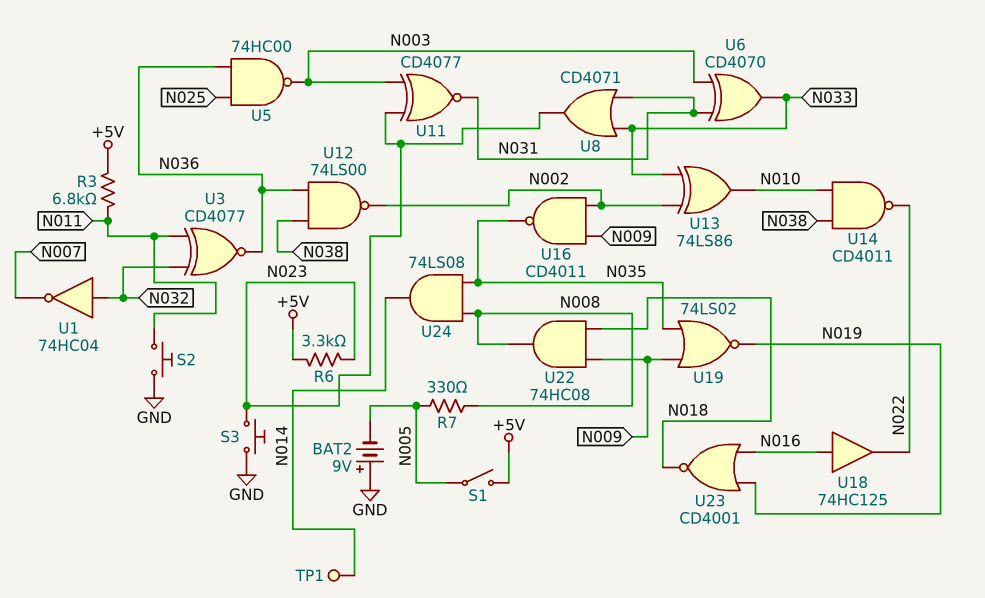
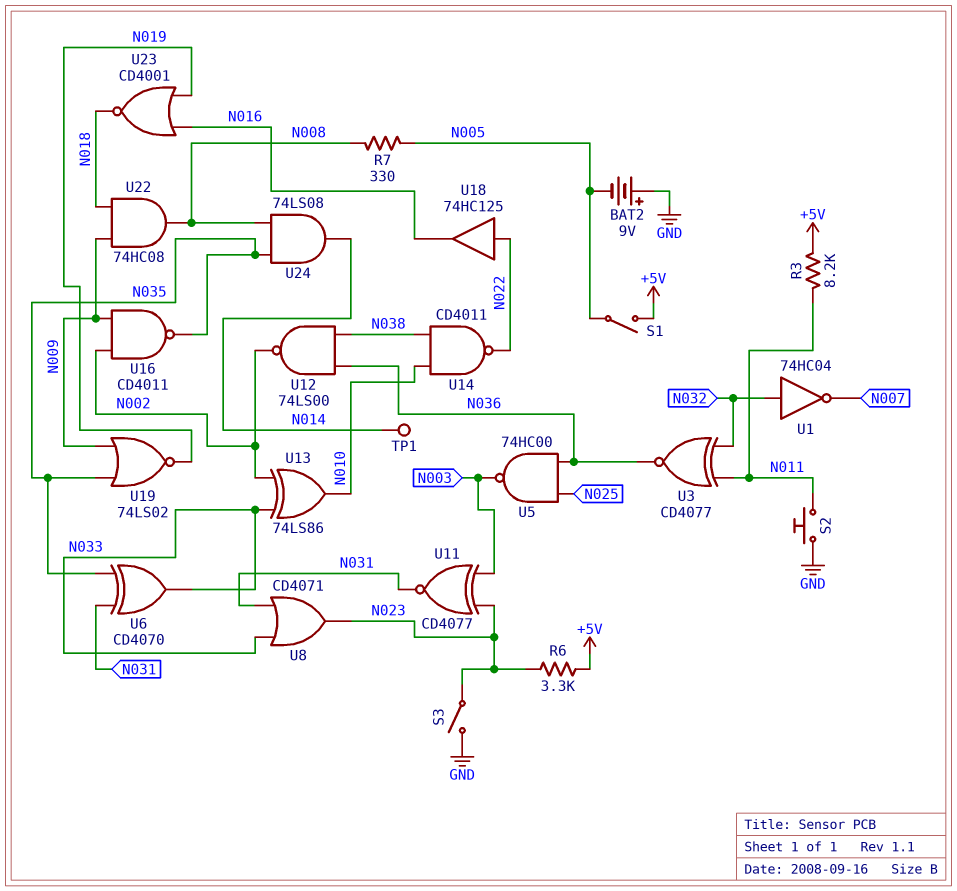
R3: 6.8k (+5V, N011) -> 8.2k (+5V, N011)
S3: button (GND, N023) -> switch (GND, N023)
U6: XOR CD4070 (in N003, in N031, out N033) -> XOR CD4070 (in N031, in N035, out N033)
U18: buffer 74HC125 (in N016, out N022) -> buffer 74HC125 (in N022, out N016)

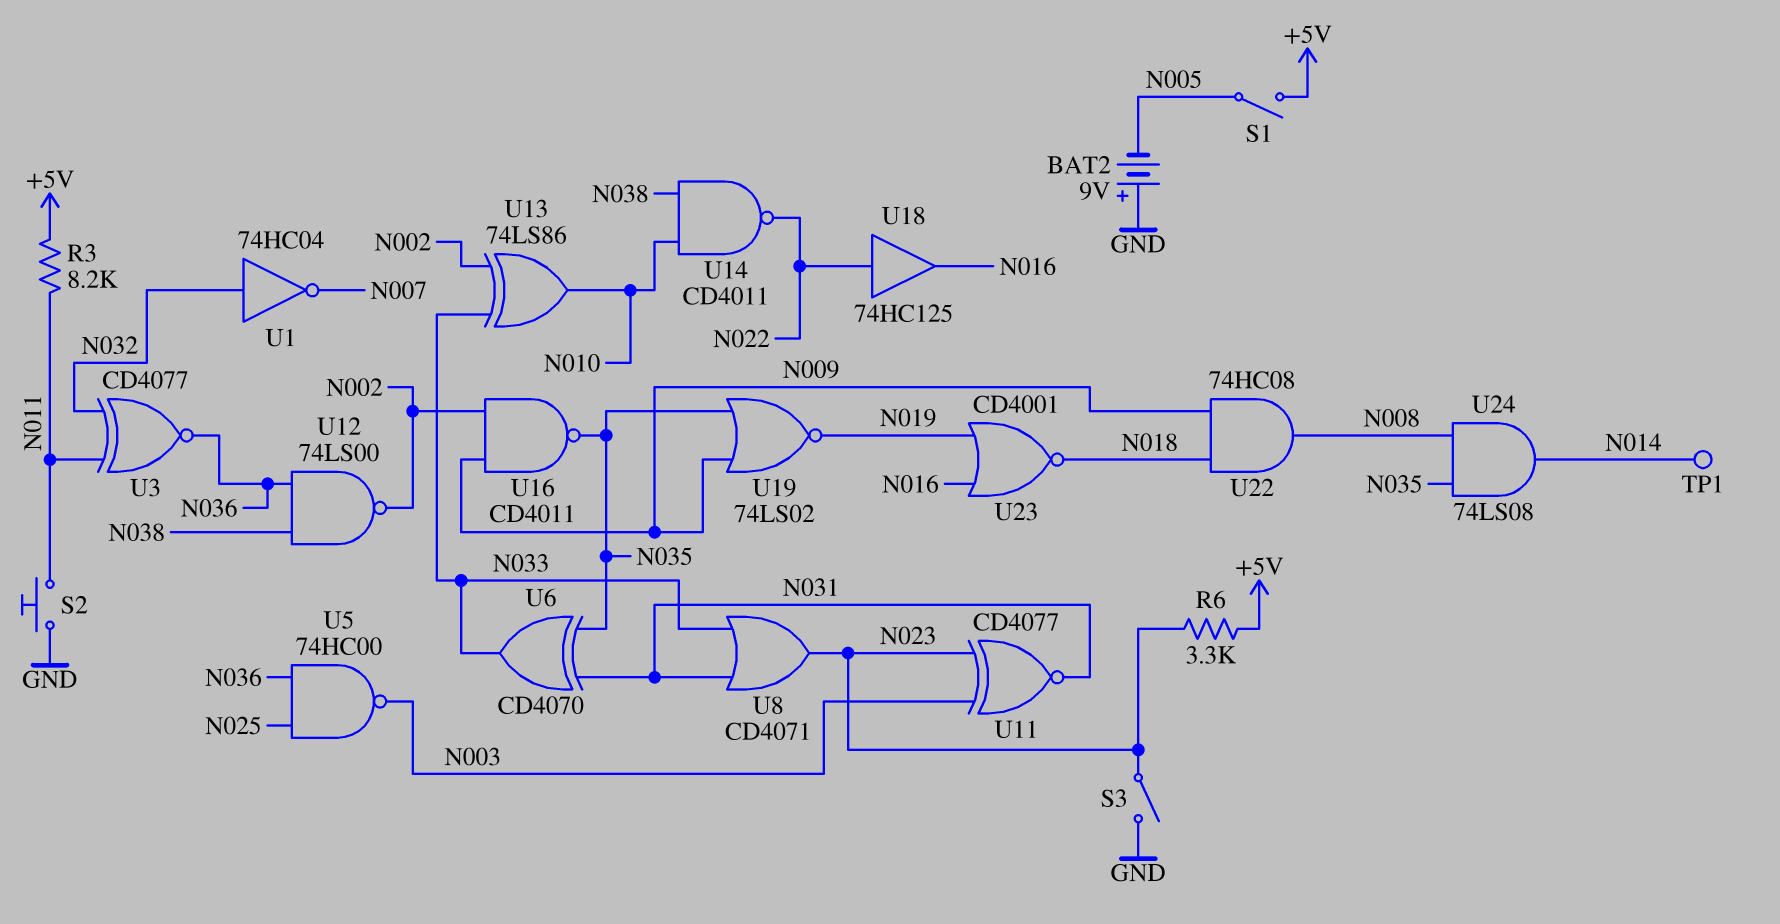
R7: 330 (N005, N008) -> none

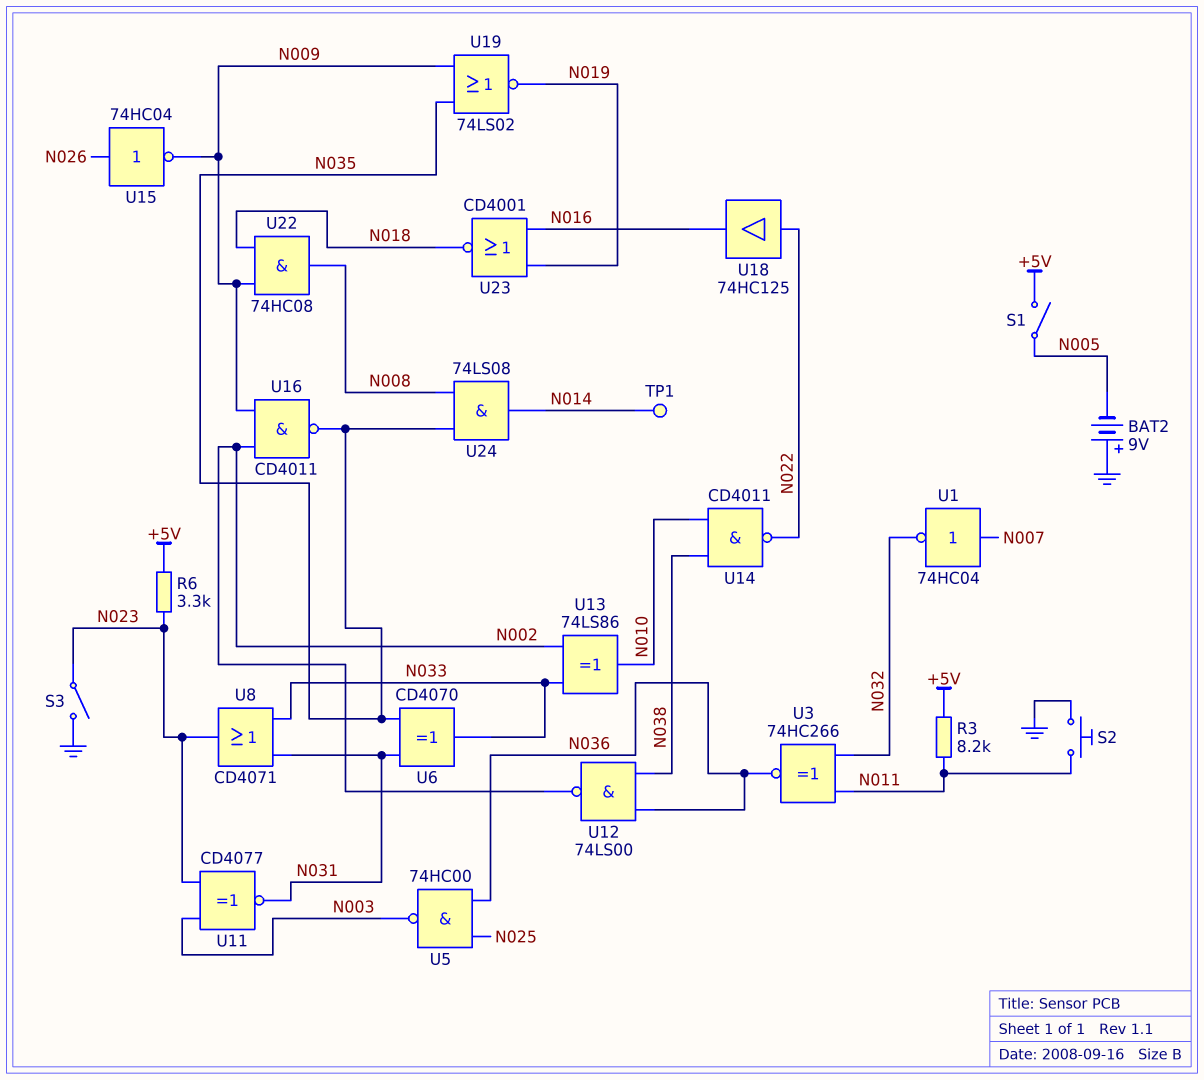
U1: NOT 74HC04 (in N032, out N007) -> NOT 74HC04 (in N007, out N032)
U3: XNOR CD4077 (in N011, in N032, out N036) -> XNOR 74HC266 (in N011, in N032, out N036)
U15: none -> NOT 74HC04 (in N026, out N009)

